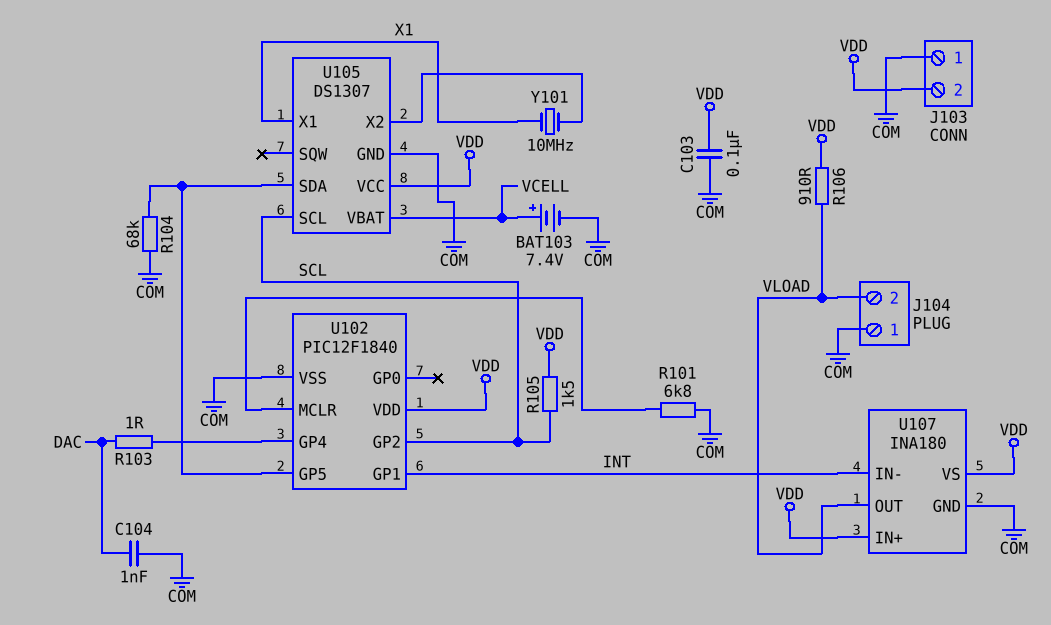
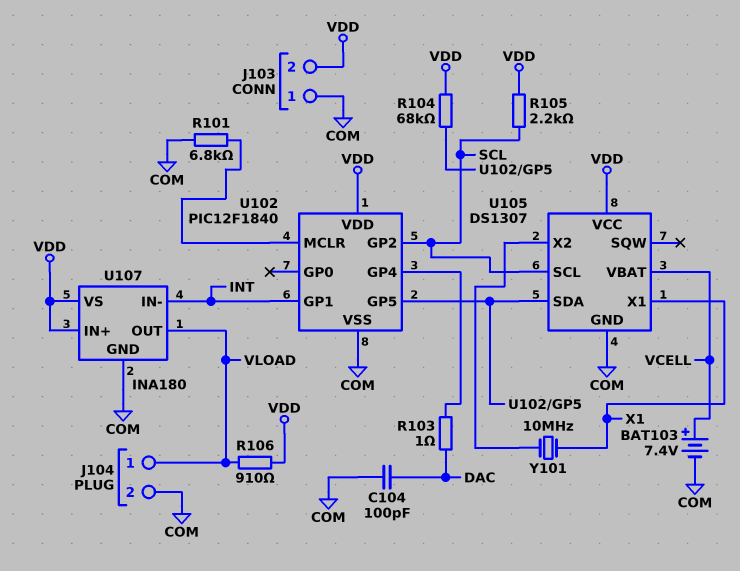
C103: 100nF (COM, VDD) -> none
C104: 1nF (COM, DAC) -> 100pF (COM, DAC)
J104 pin 1: COM -> VLOAD
J104 pin 2: VLOAD -> COM
R104: 68k (COM, U102/GP5) -> 68k (U102/GP5, VDD)
R105: 1.5k (SCL, VDD) -> 2.2k (SCL, VDD)

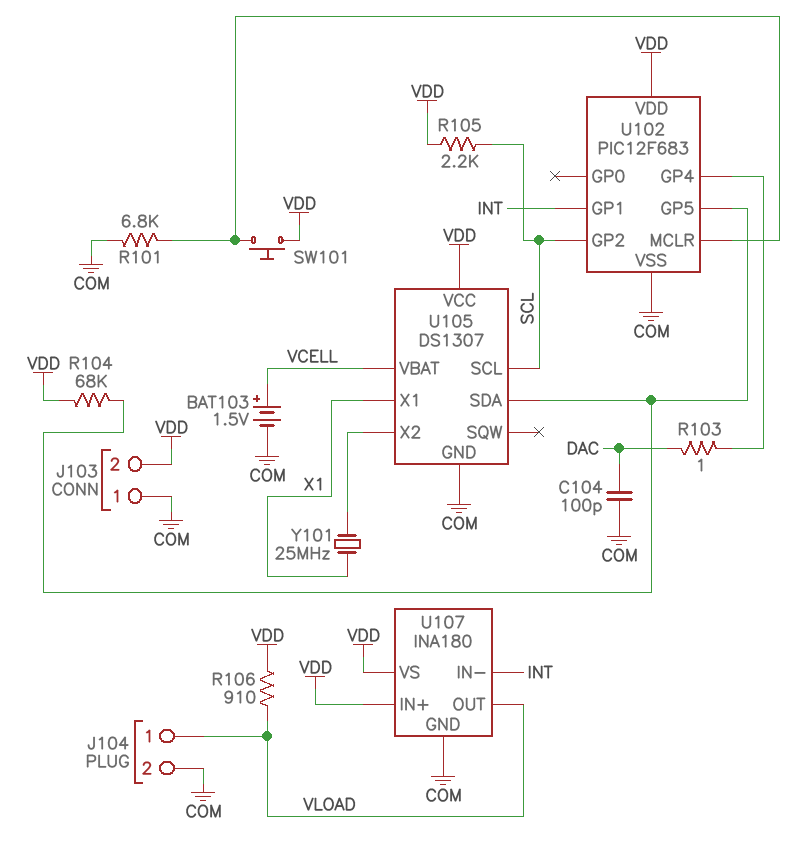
BAT103: 7.4V (plus VCELL, minus COM) -> 1.5V (plus VCELL, minus COM)
SW101: none -> button (U102/MCLR, VDD)
U102: PIC12F1840 -> PIC12F683
Y101: 10MHz (U105/X2, X1) -> 25MHz (U105/X2, X1)

